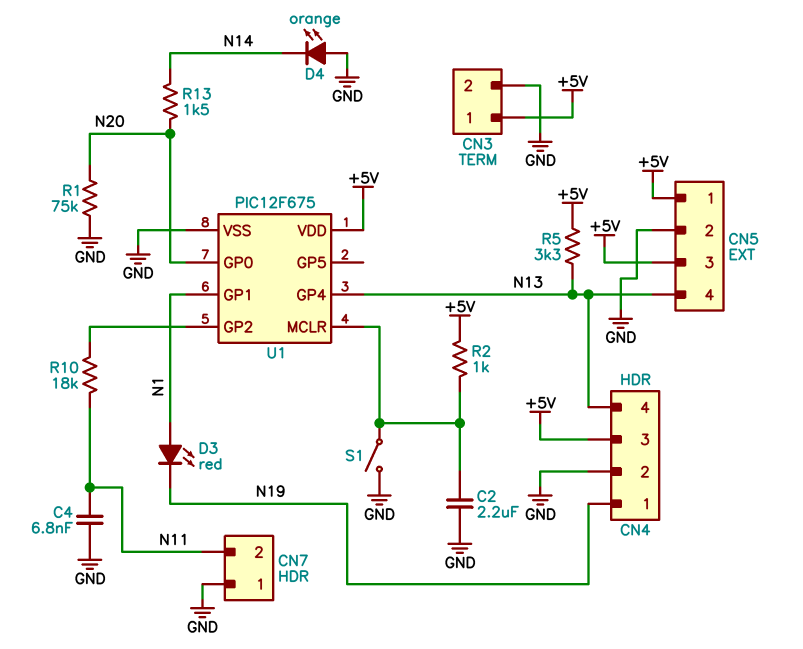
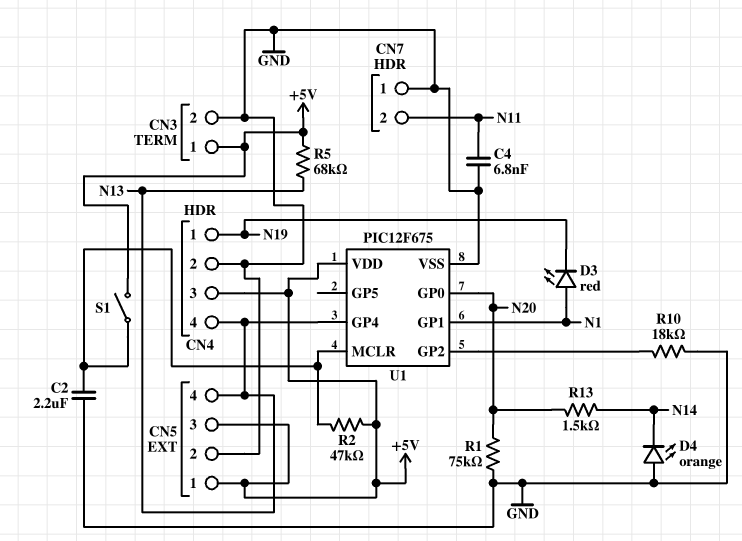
R2: 1k (+5V, U1/MCLR) -> 47k (+5V, U1/MCLR)
R5: 3.3k (+5V, N13) -> 68k (+5V, N13)
R10: 18k (N11, U1/GP2) -> 18k (GND, U1/GP2)
S1: switch (GND, U1/MCLR) -> switch (+5V, U1/MCLR)

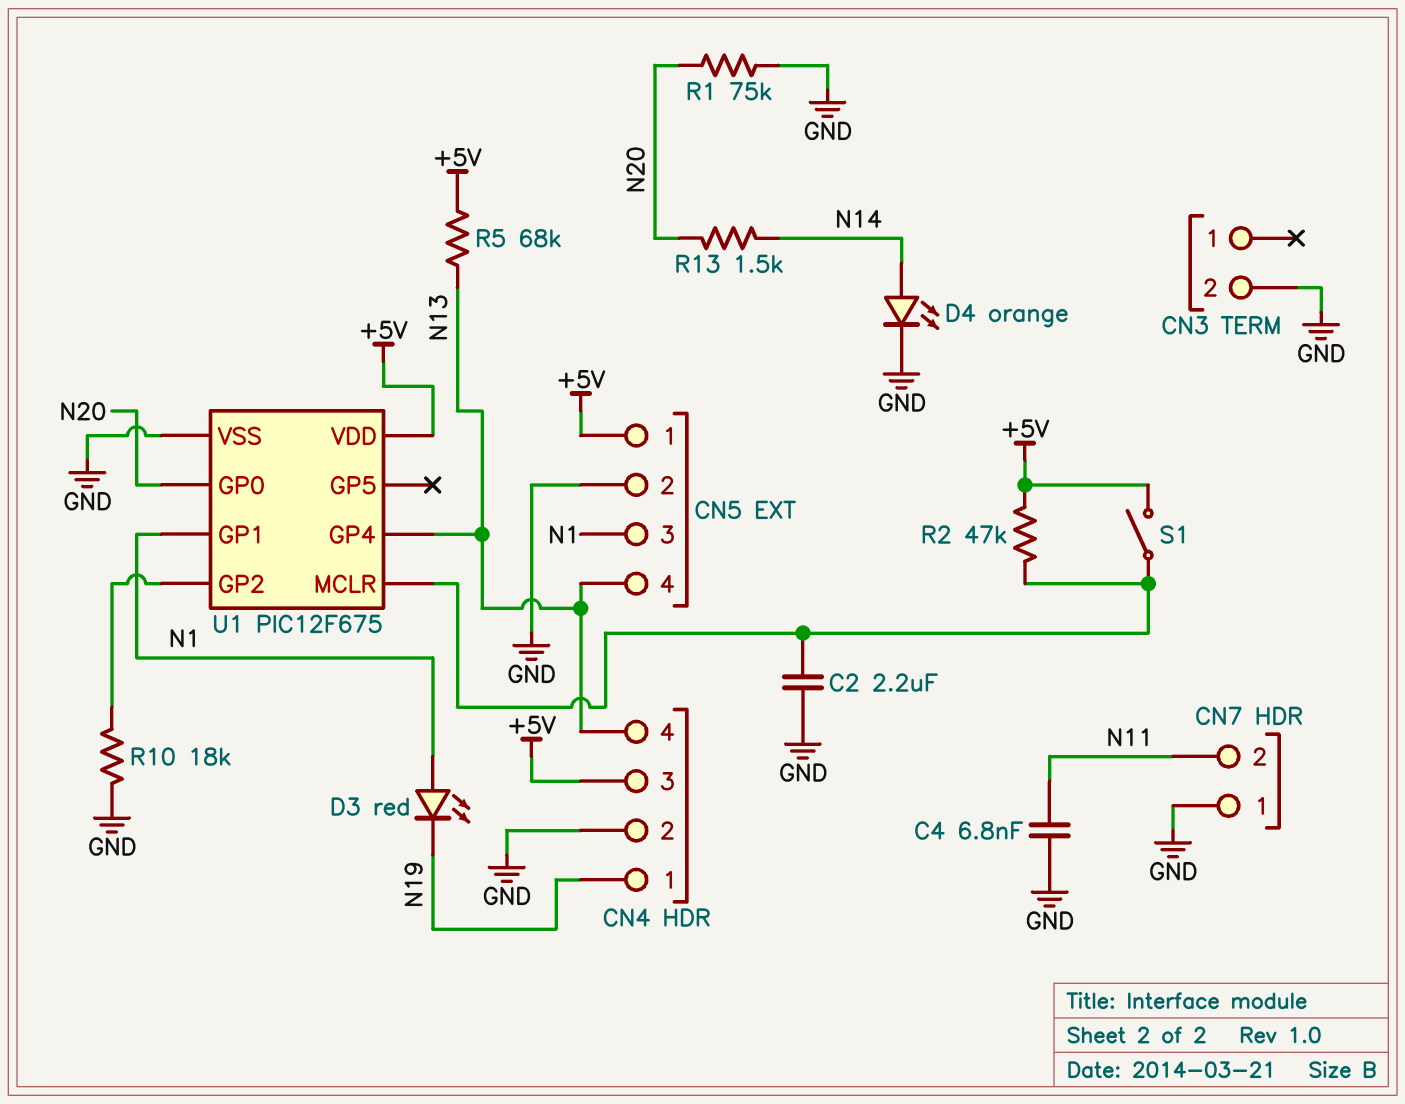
CN3 pin 1: +5V -> none
CN5 pin 3: +5V -> N1
D4: LED orange (A GND, K N14) -> LED orange (A N14, K GND)

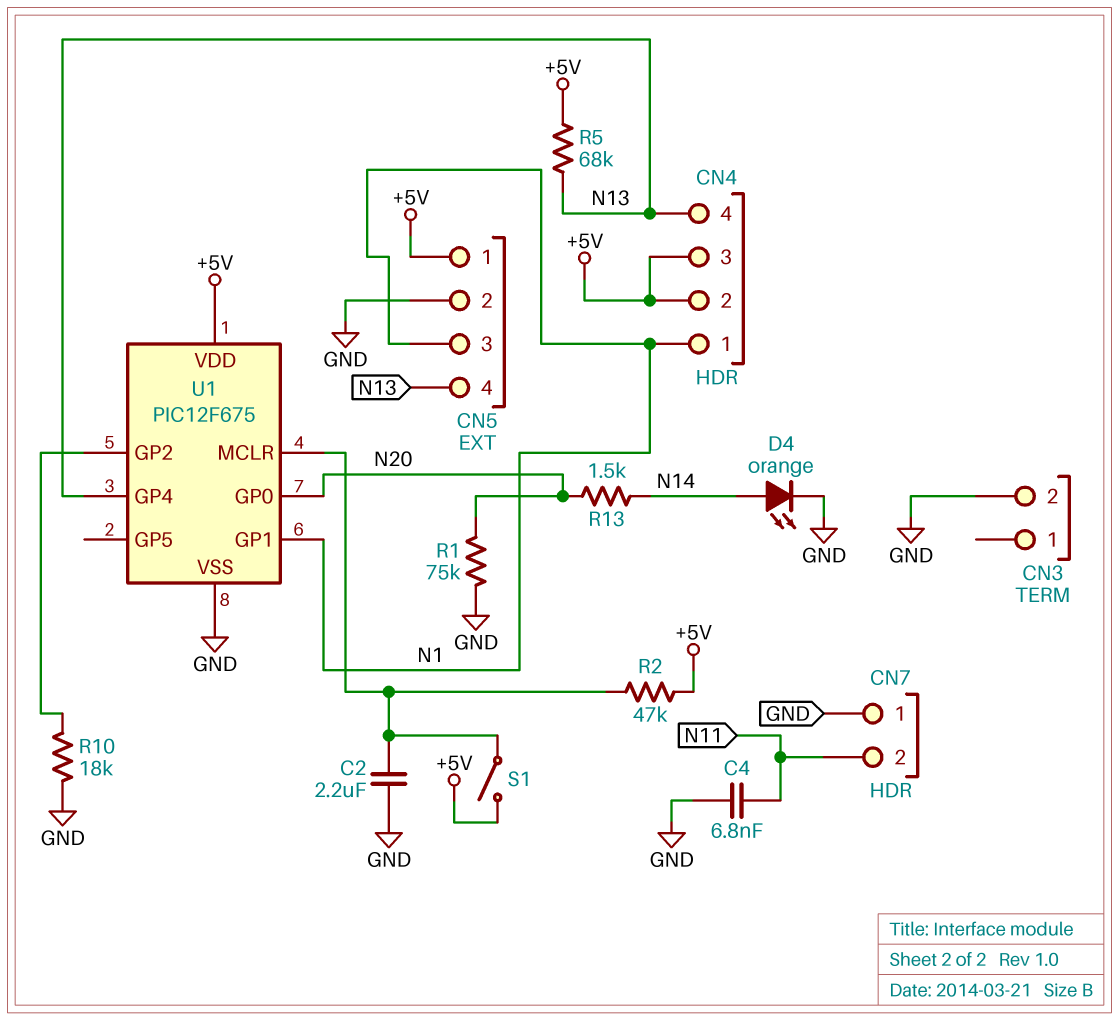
CN4 pin 1: N19 -> N1
CN4 pin 2: GND -> +5V
D3: LED red (A N1, K N19) -> none

